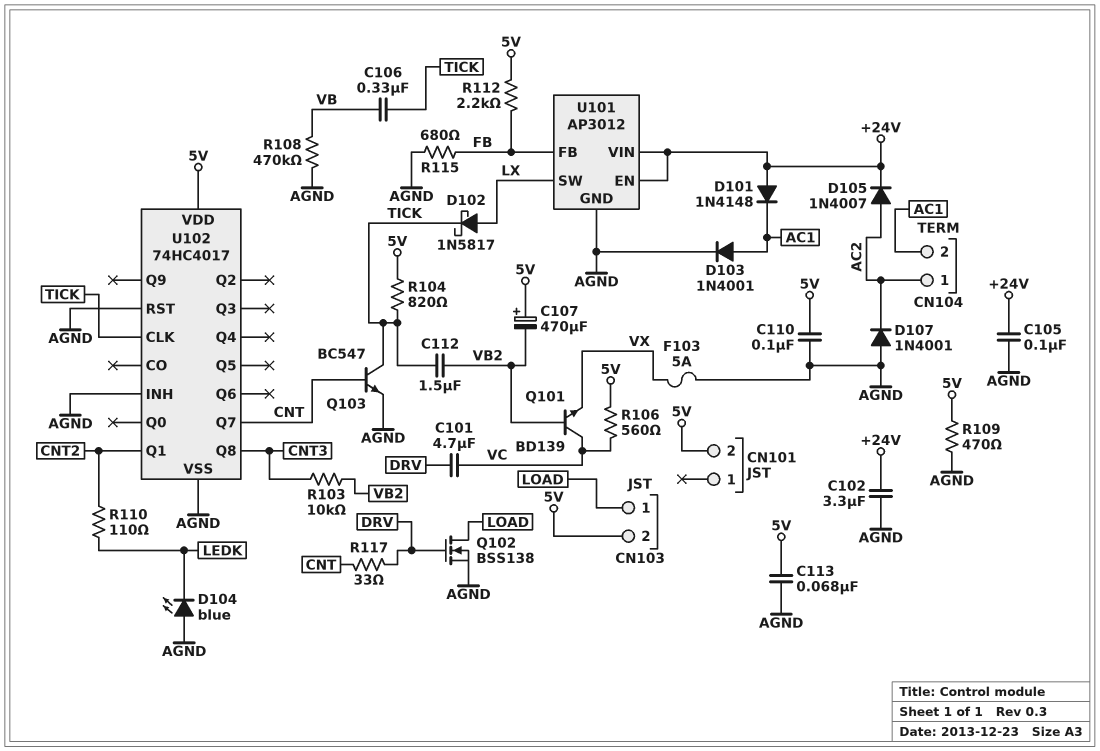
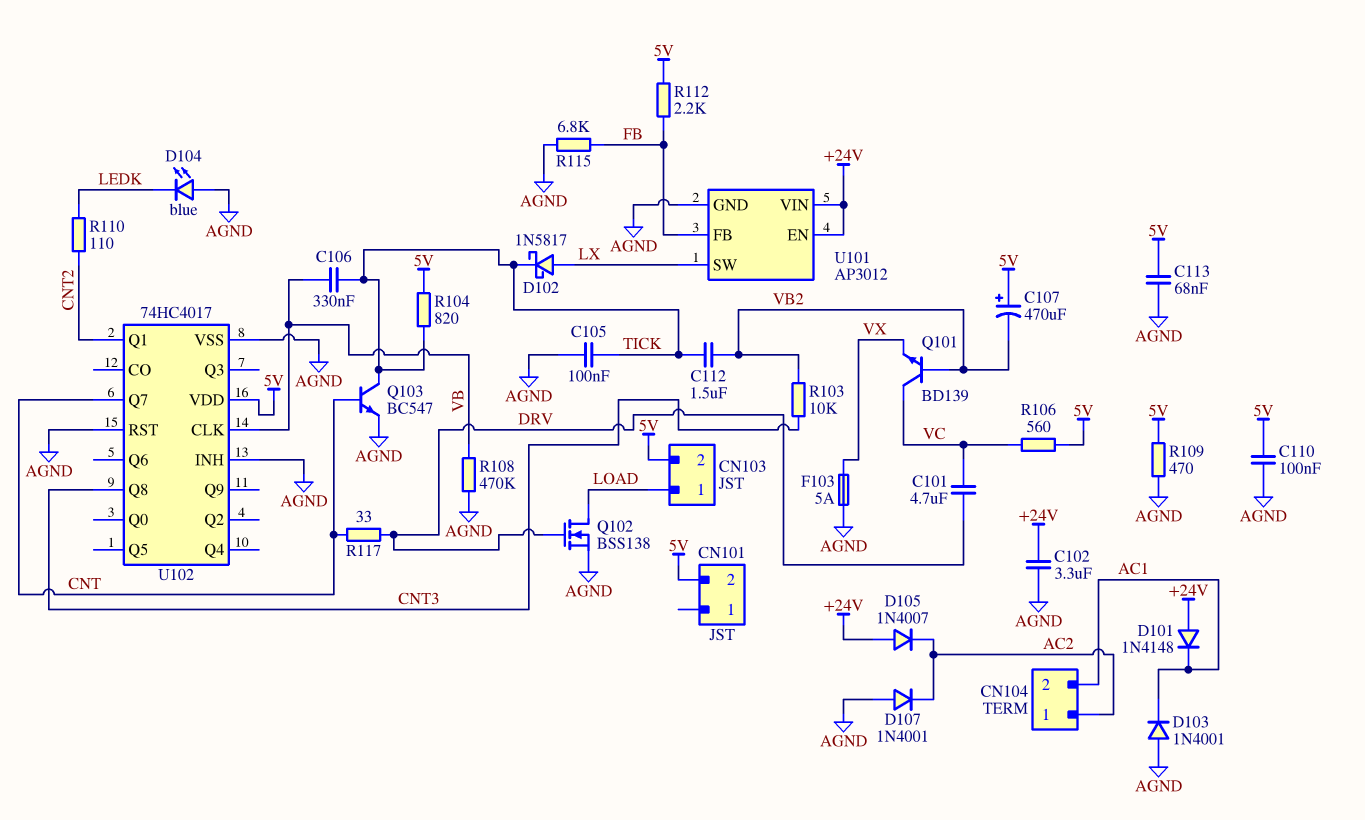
C105: 100nF (+24V, AGND) -> 100nF (AGND, TICK)
D103: diode 1N4001 (A AC1, K AGND) -> diode 1N4001 (A AGND, K AC1)
D105: diode 1N4007 (A AC2, K +24V) -> diode 1N4007 (A +24V, K AC2)
R115: 680 (AGND, FB) -> 6.8k (AGND, FB)
U102 pin CLK: TICK -> VB

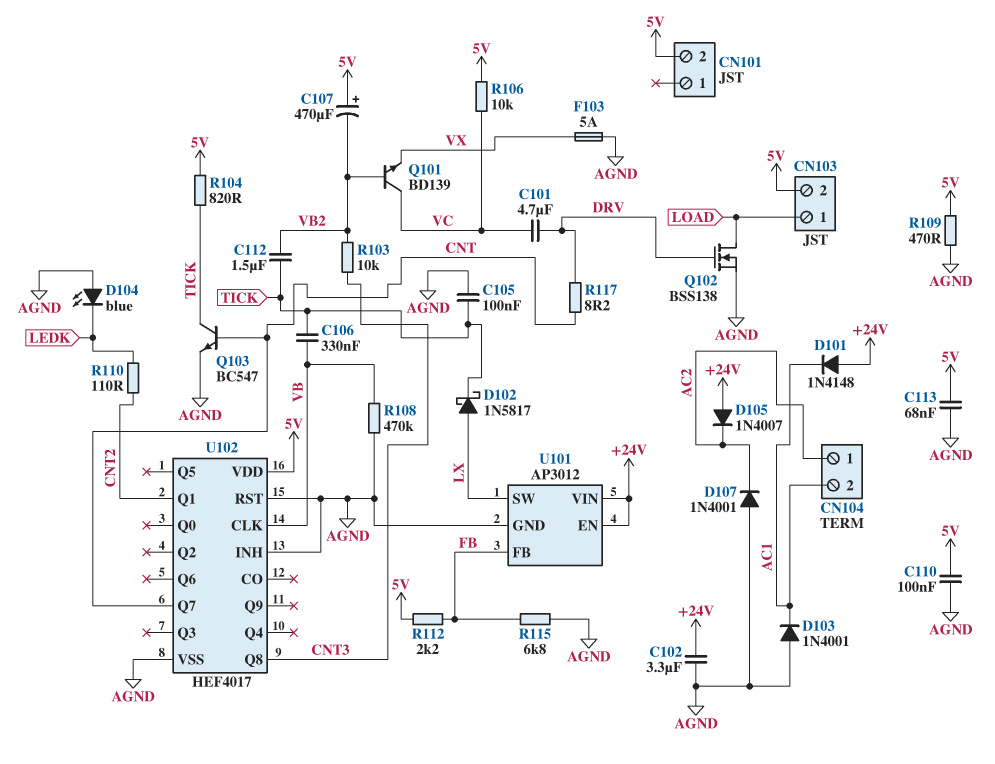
R106: 560 (5V, VC) -> 10k (5V, VC)
R117: 33 (CNT, DRV) -> 8.2 (CNT, DRV)
U102: 74HC4017 -> HEF4017

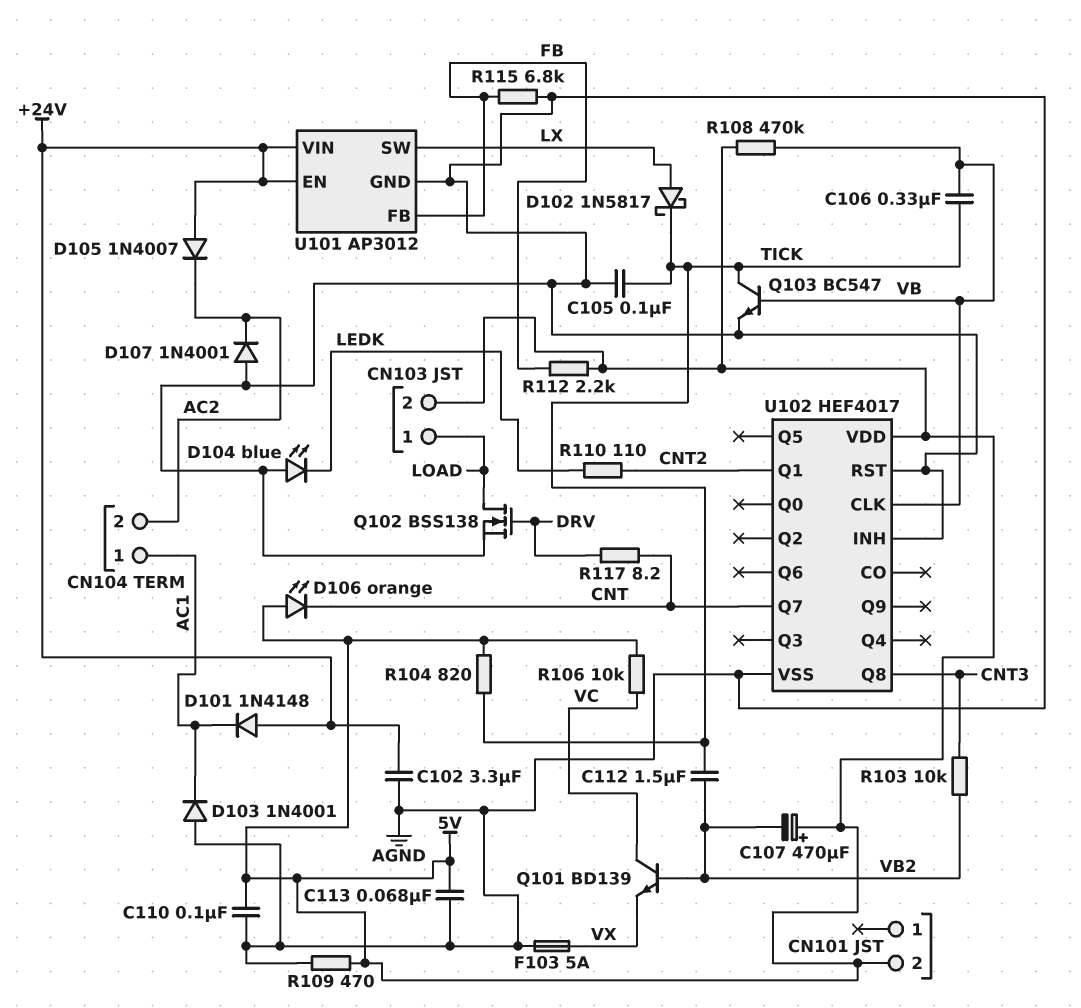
C101: 4.7uF (DRV, VC) -> none
CN104 pin 1: AC2 -> AC1
CN104 pin 2: AC1 -> AC2
D106: none -> LED orange (A 5V, K CNT)
Q103: NPN BC547 (B CNT, C TICK, E AGND) -> NPN BC547 (B VB, C TICK, E AGND)
R108: 470k (AGND, VB) -> 470k (5V, VB)

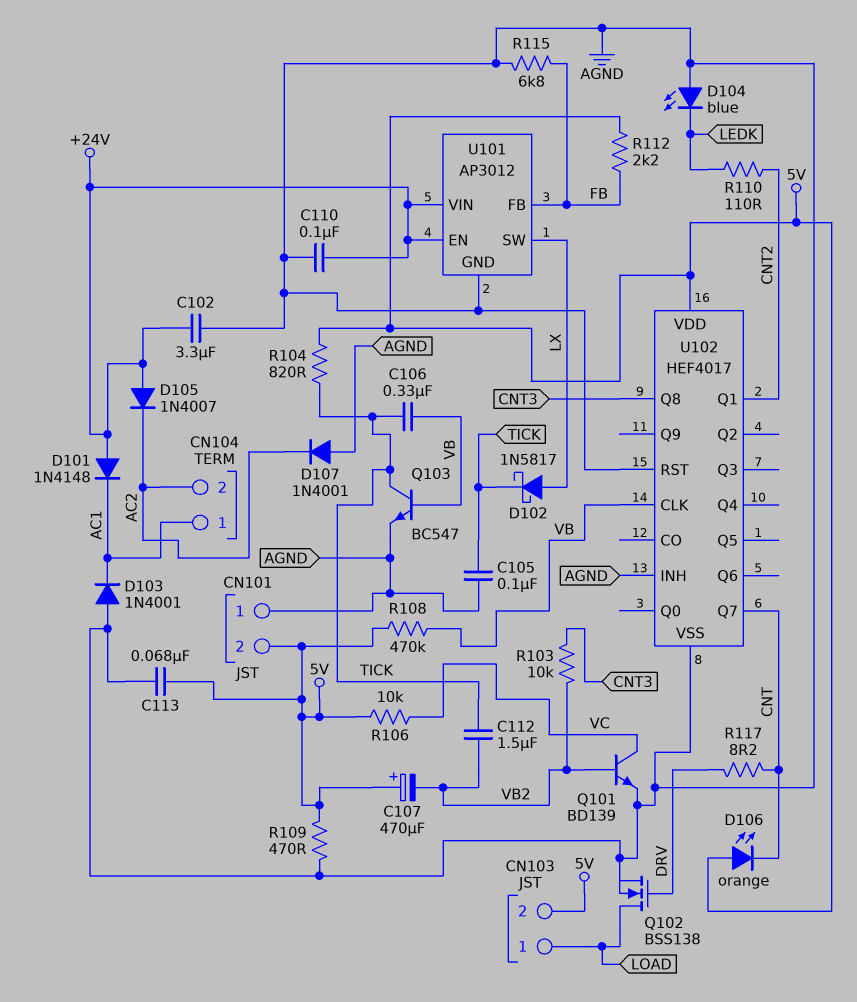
C110: 100nF (5V, AGND) -> 100nF (+24V, AGND)
CN101 pin 1: none -> AGND
F103: 5A (AGND, VX) -> none
Q101: NPN BD139 (B VB2, C VC, E VX) -> NPN BD139 (B VB2, C VC, E AGND)

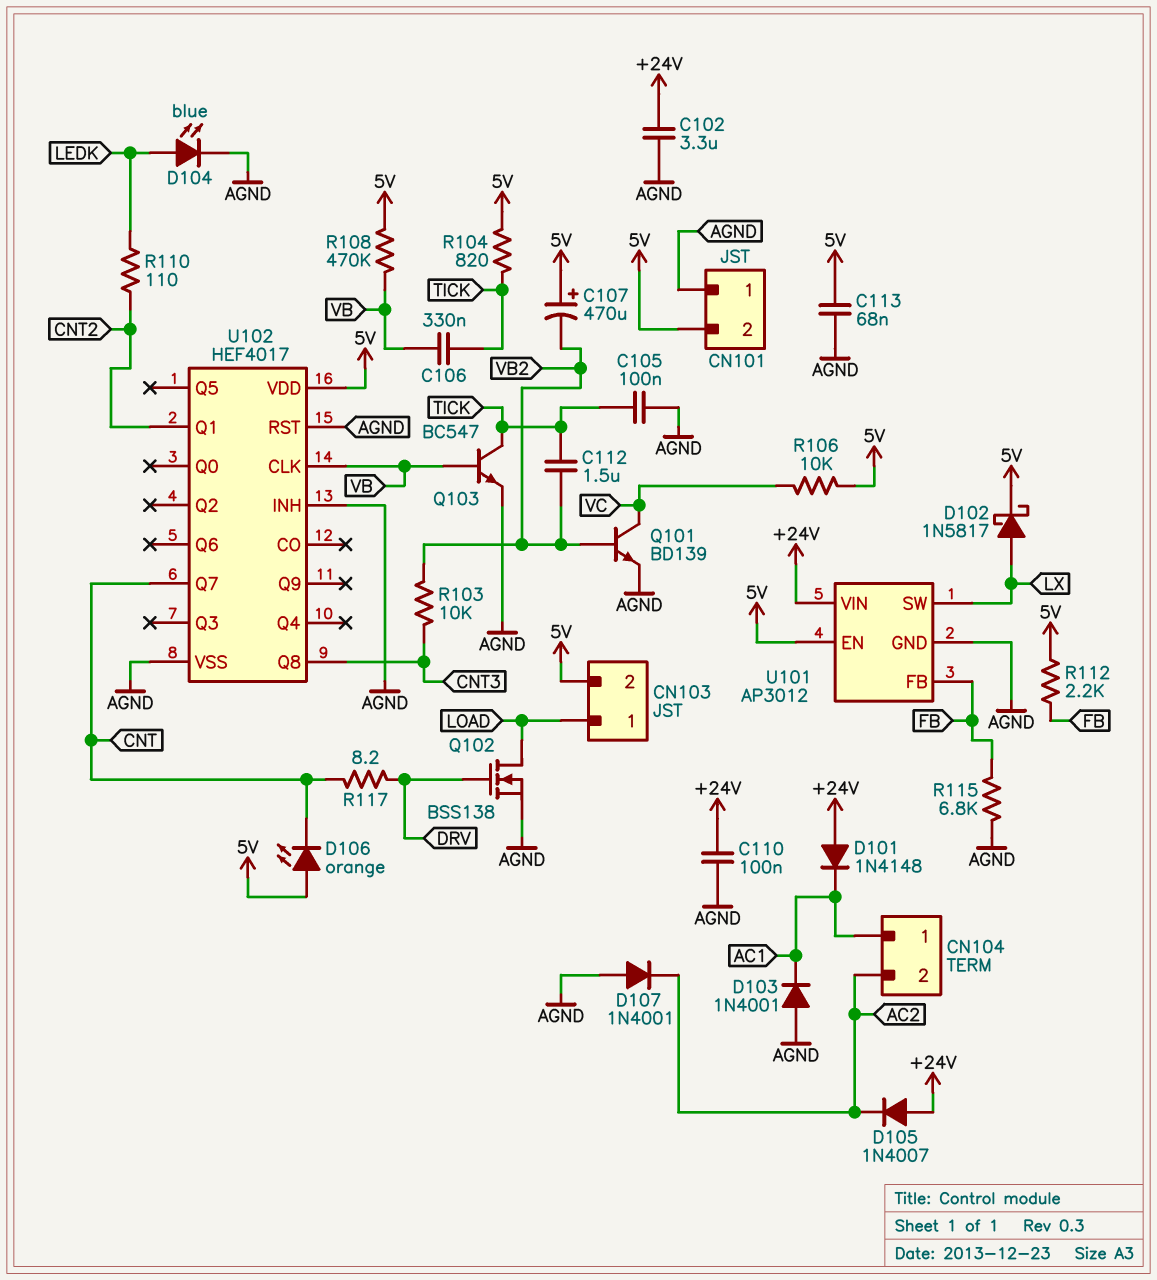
D102: schottky 1N5817 (A LX, K TICK) -> schottky 1N5817 (A LX, K 5V)
D104: LED blue (A AGND, K LEDK) -> LED blue (A LEDK, K AGND)
R109: 470 (5V, AGND) -> none
U101 pin EN: +24V -> 5V

